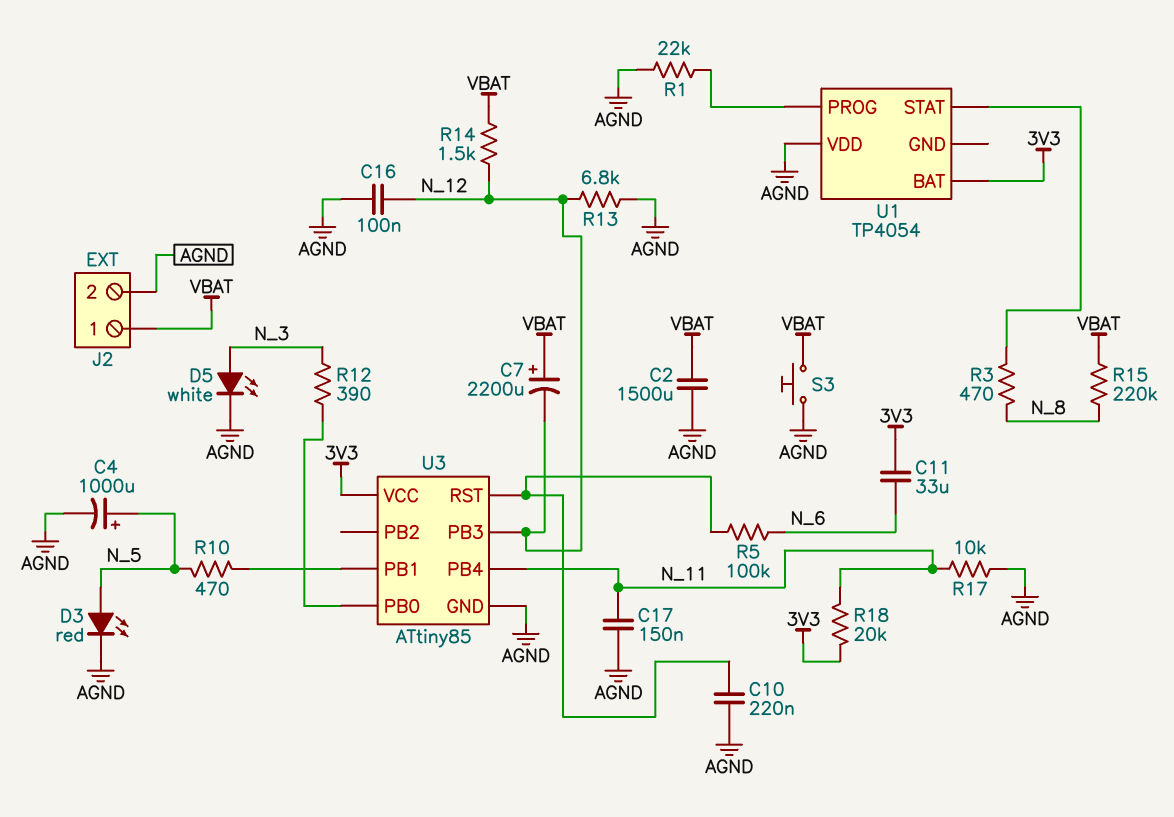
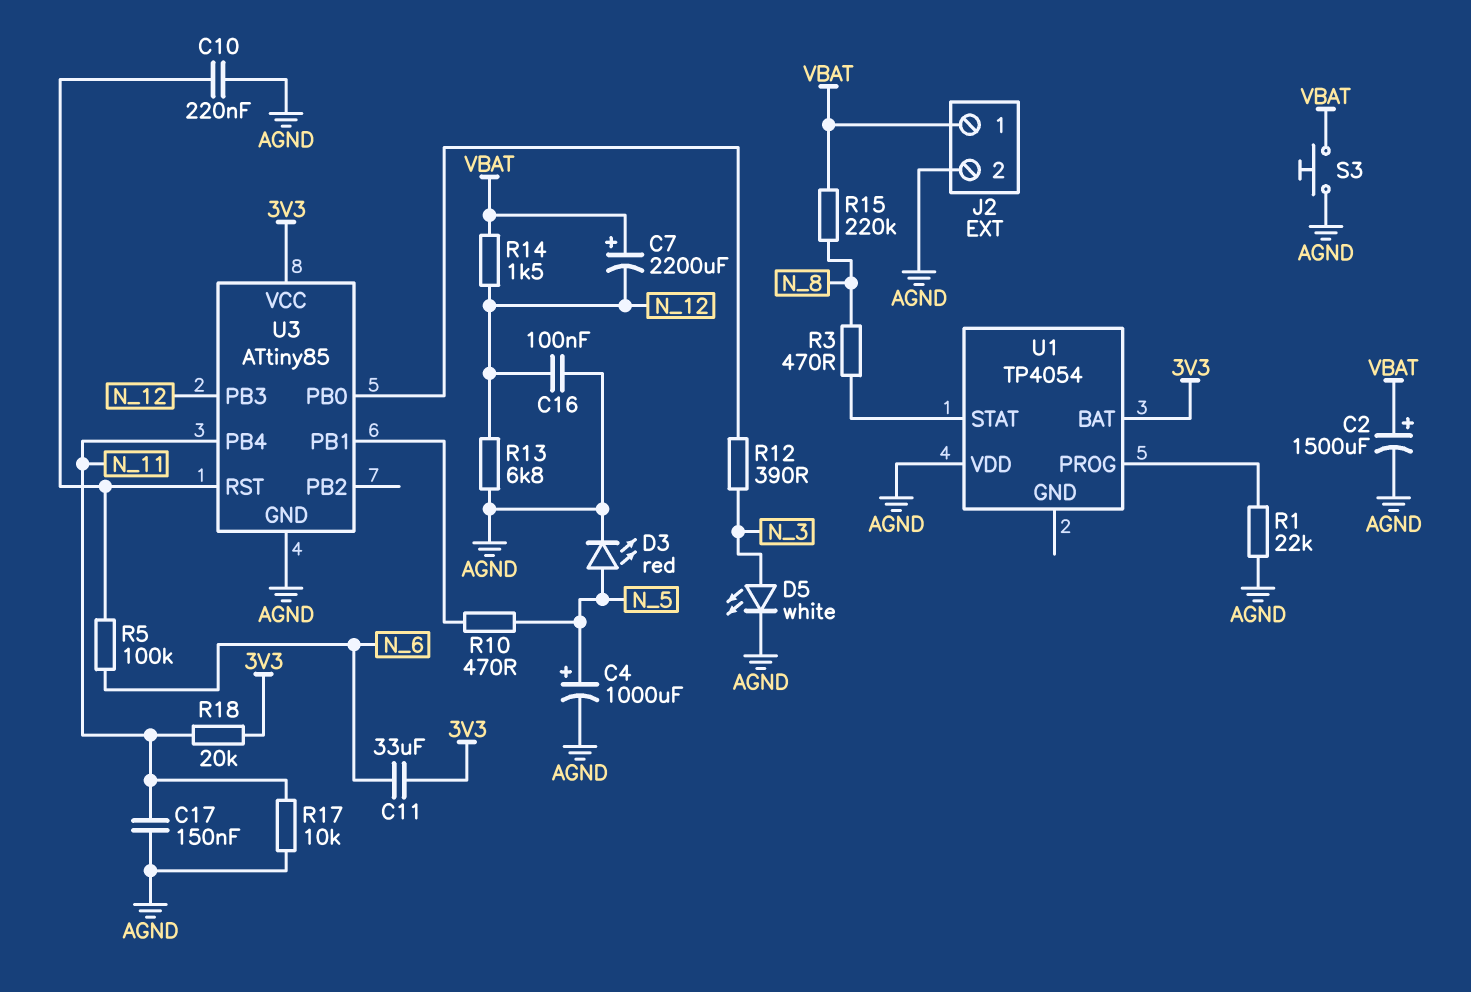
C2: 1500uF (AGND, VBAT) -> 1500uF (plus VBAT, minus AGND)

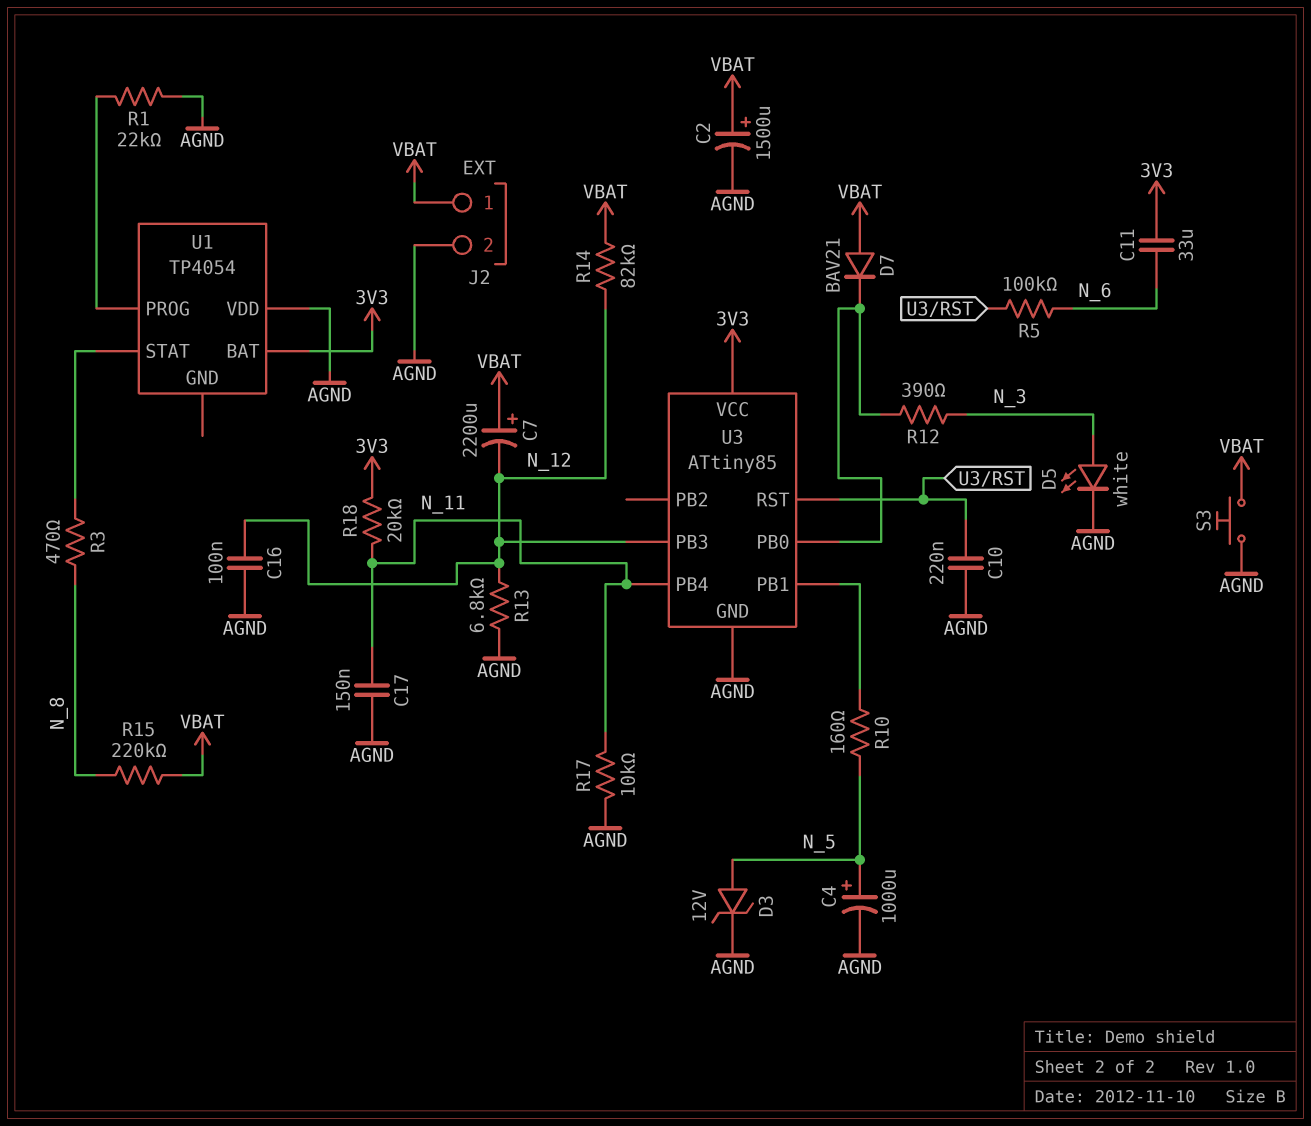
D3: LED red (A N_5, K AGND) -> zener 12V (A N_5, K AGND)
D7: none -> diode BAV21 (A VBAT, K U3/PB0)
R10: 470 (N_5, U3/PB1) -> 160 (N_5, U3/PB1)
R14: 1.5k (N_12, VBAT) -> 82k (N_12, VBAT)

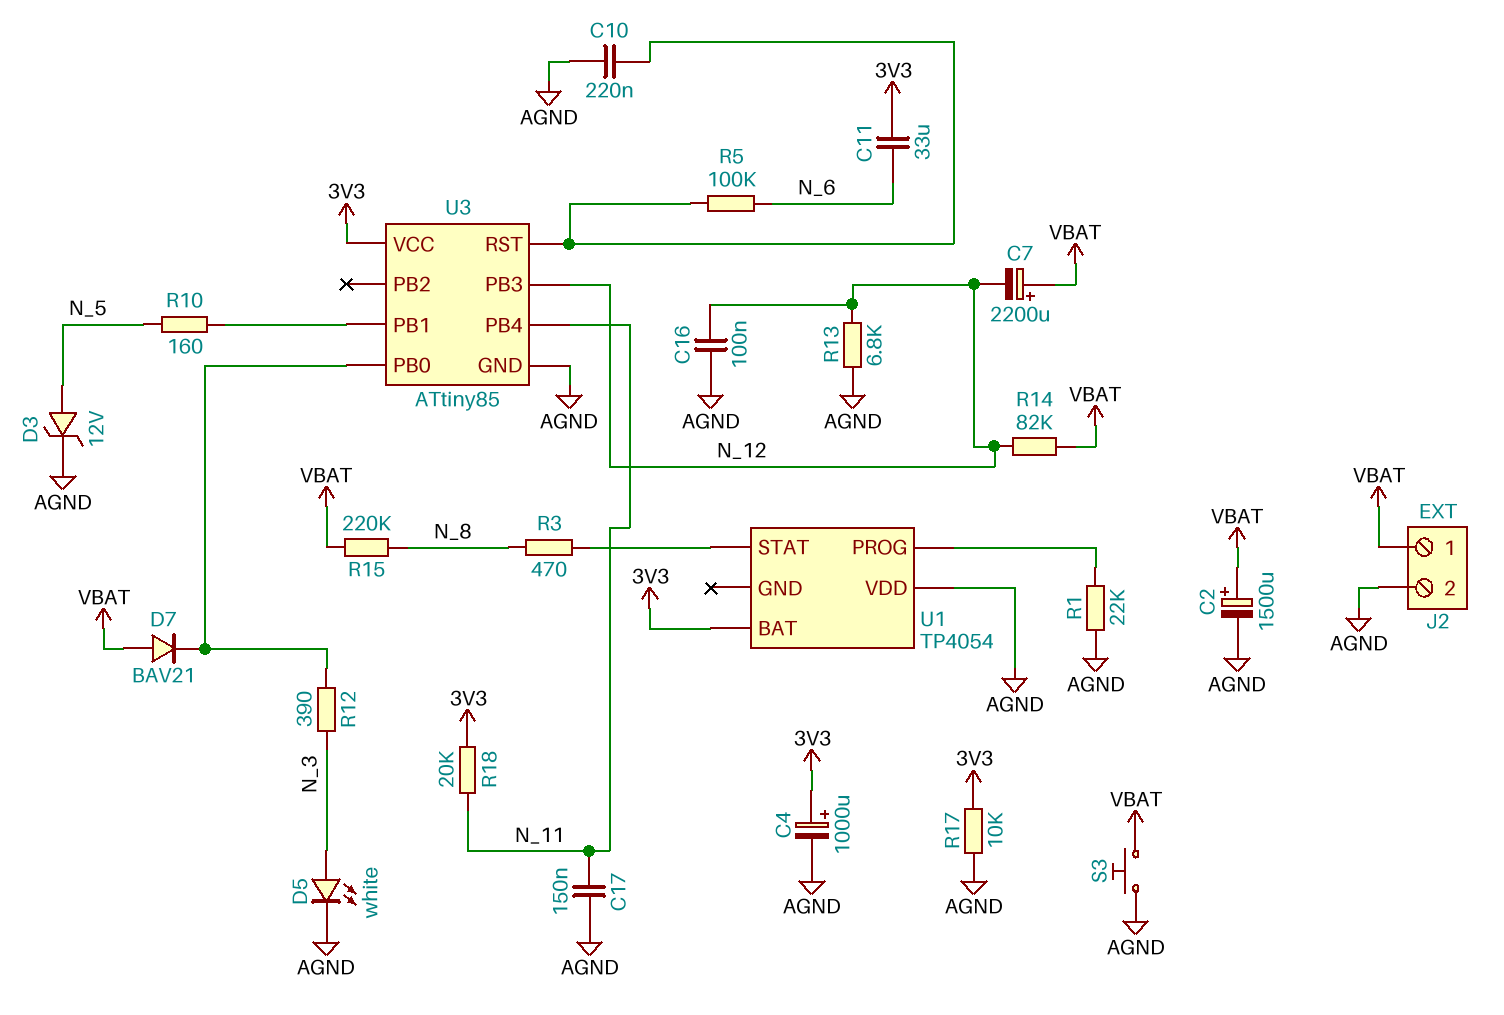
C4: 1000uF (plus N_5, minus AGND) -> 1000uF (plus 3V3, minus AGND)
R17: 10k (AGND, N_11) -> 10k (3V3, AGND)

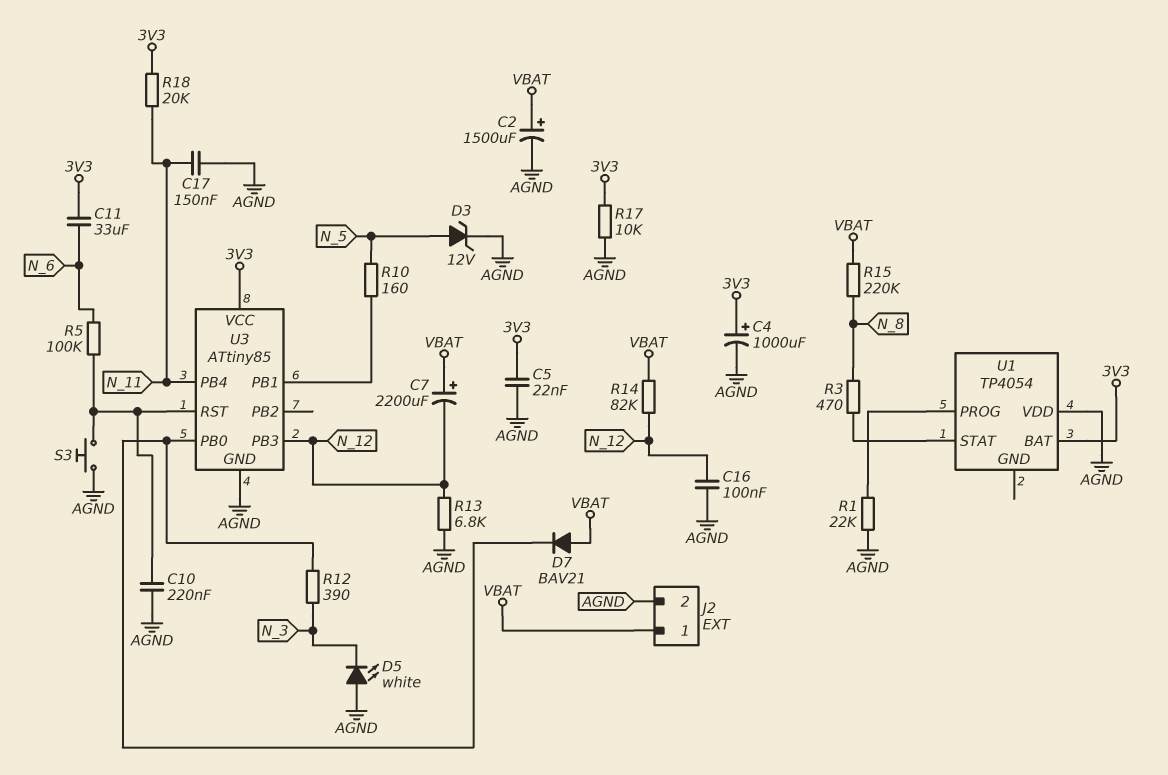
C5: none -> 22nF (3V3, AGND)
D5: LED white (A N_3, K AGND) -> LED white (A AGND, K N_3)
S3: button (AGND, VBAT) -> button (AGND, U3/RST)

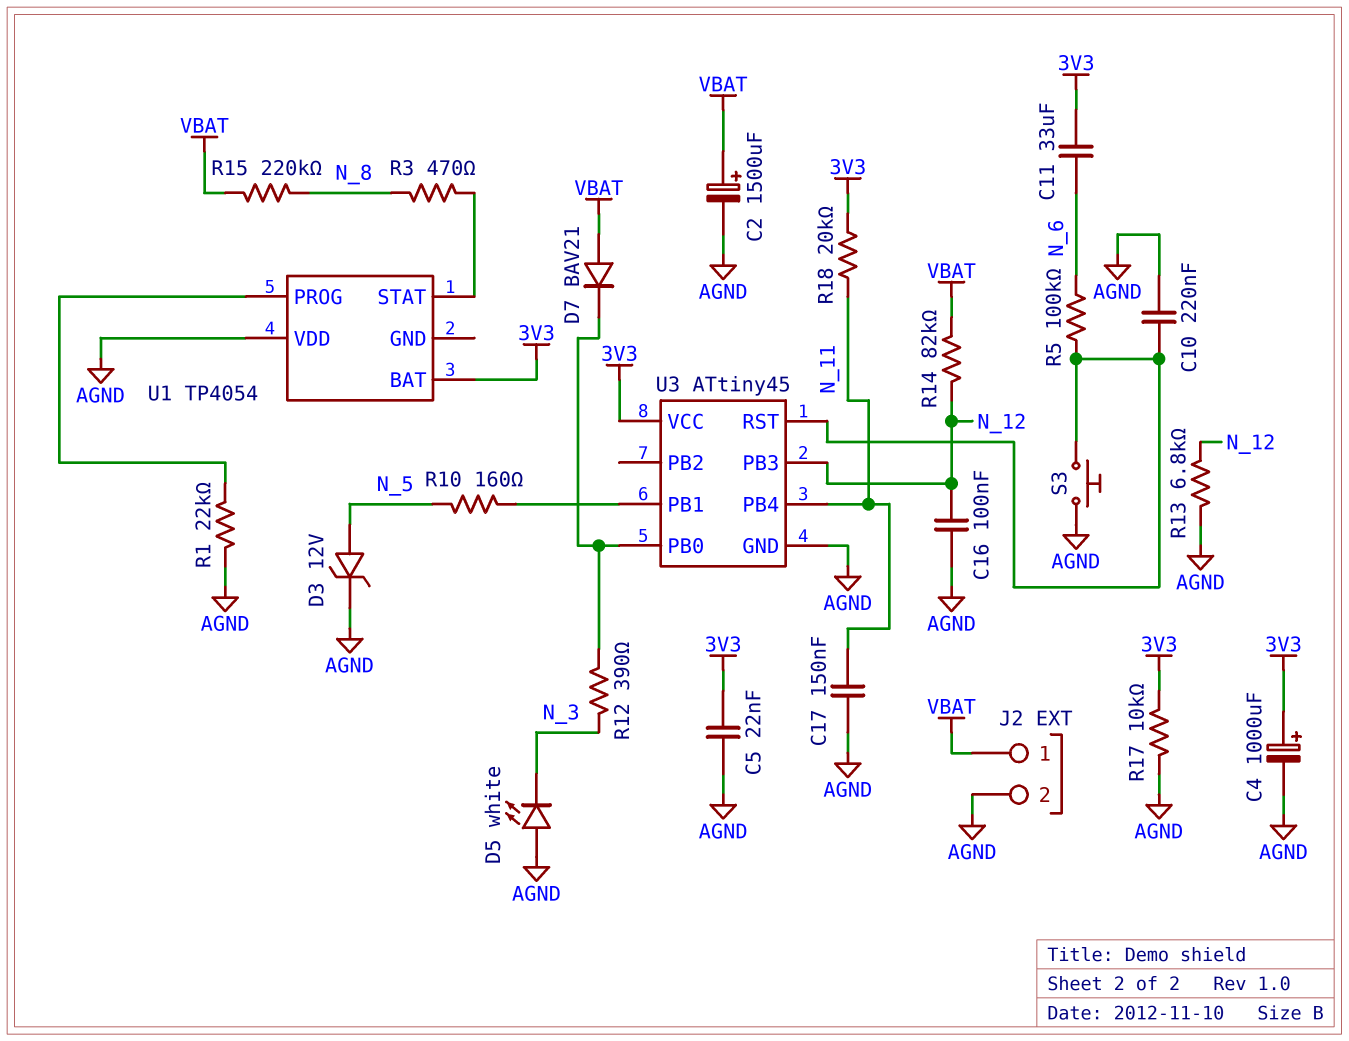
C7: 2200uF (plus VBAT, minus N_12) -> none
U3: ATtiny85 -> ATtiny45

